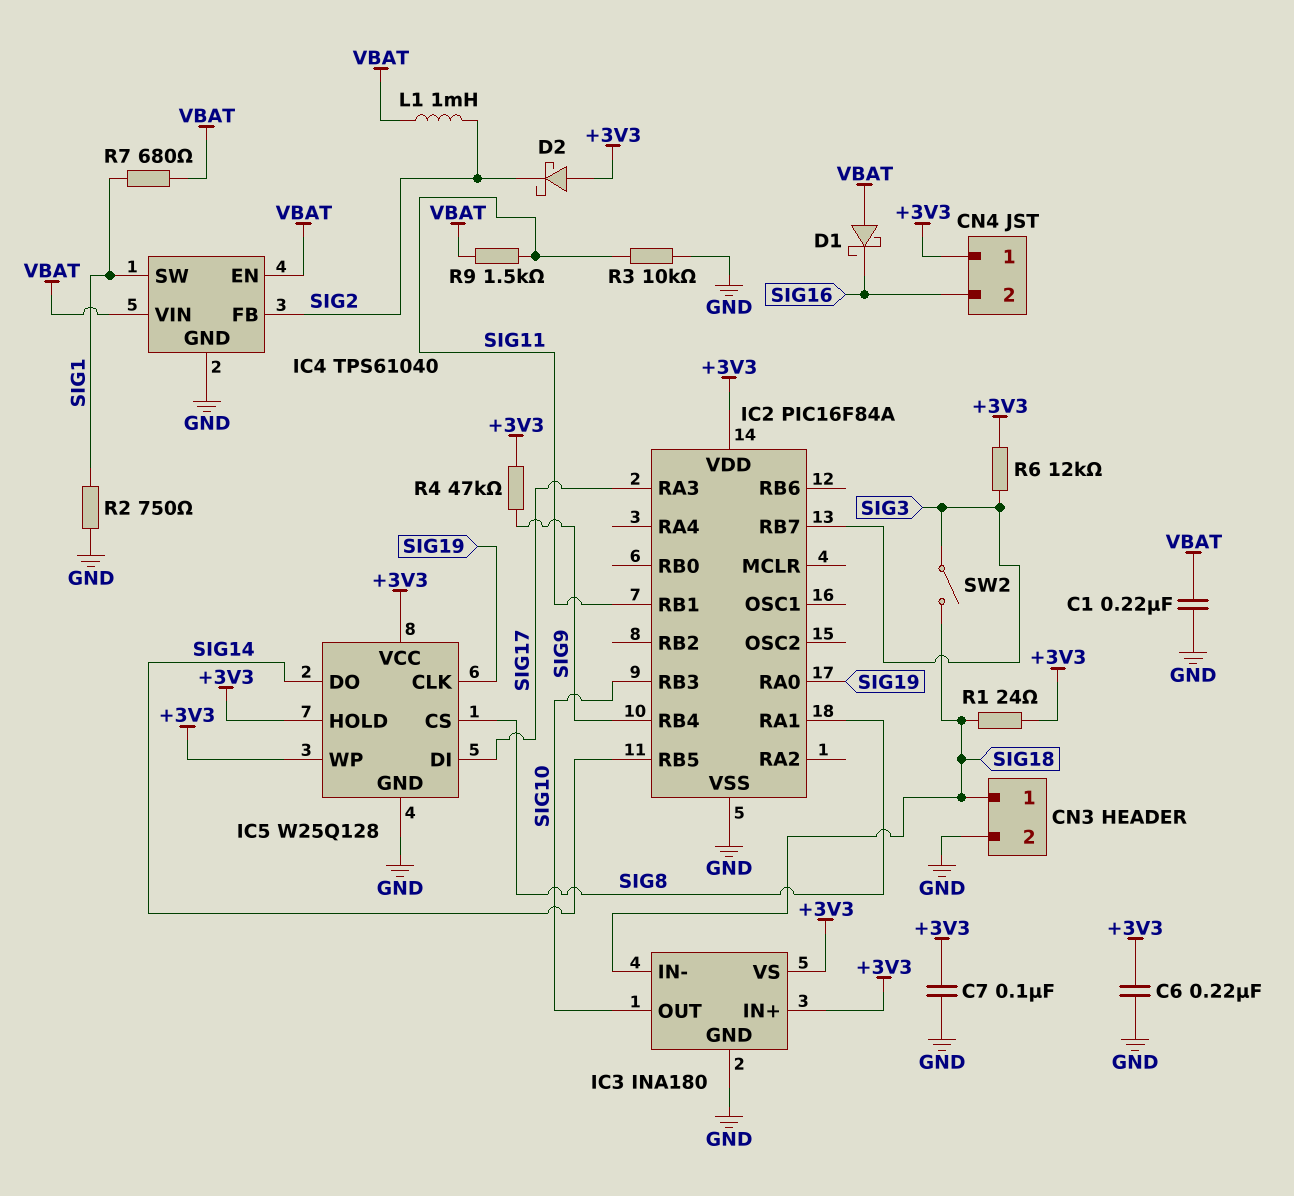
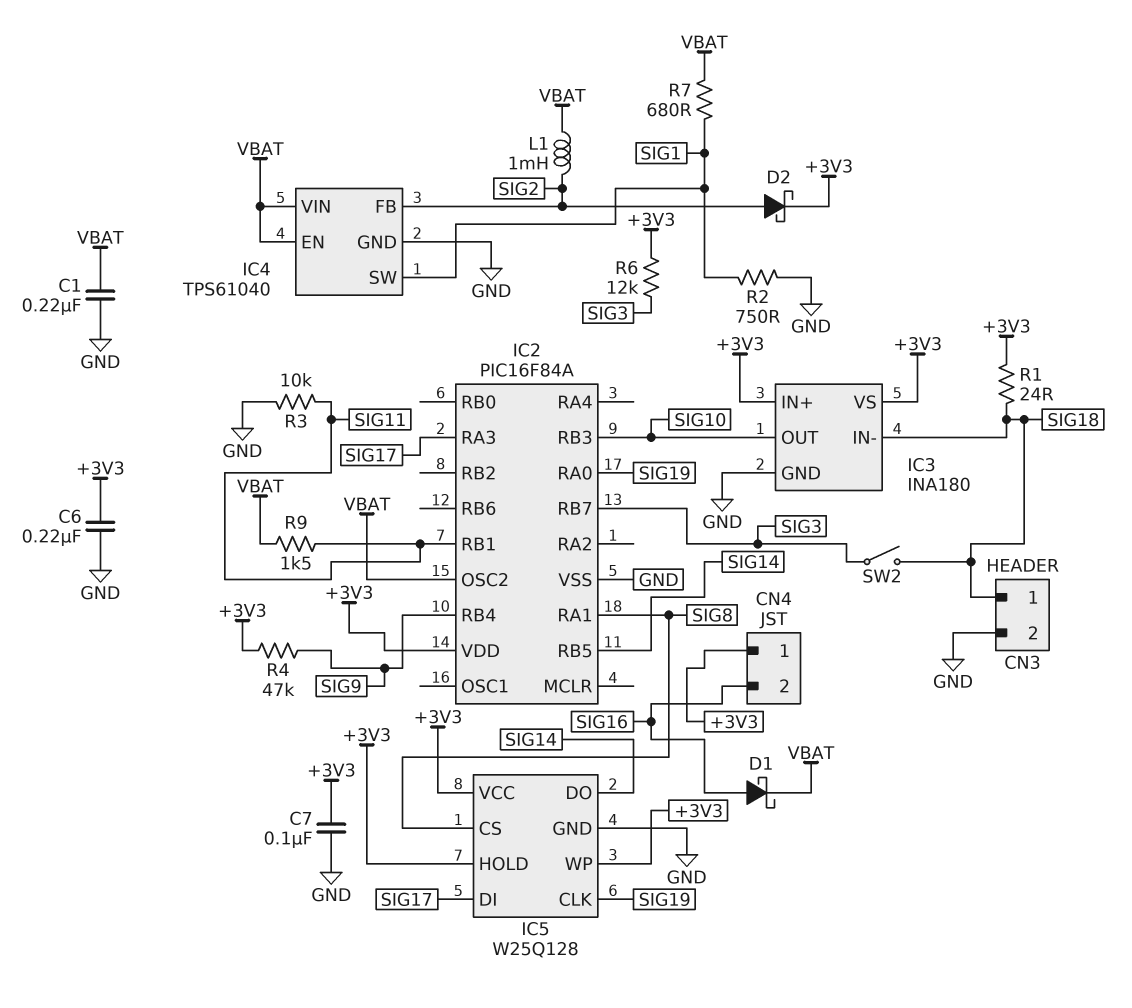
D1: schottky (A VBAT, K SIG16) -> schottky (A SIG16, K VBAT)
D2: schottky (A +3V3, K SIG2) -> schottky (A SIG2, K +3V3)
IC2 pin OSC2: none -> VBAT

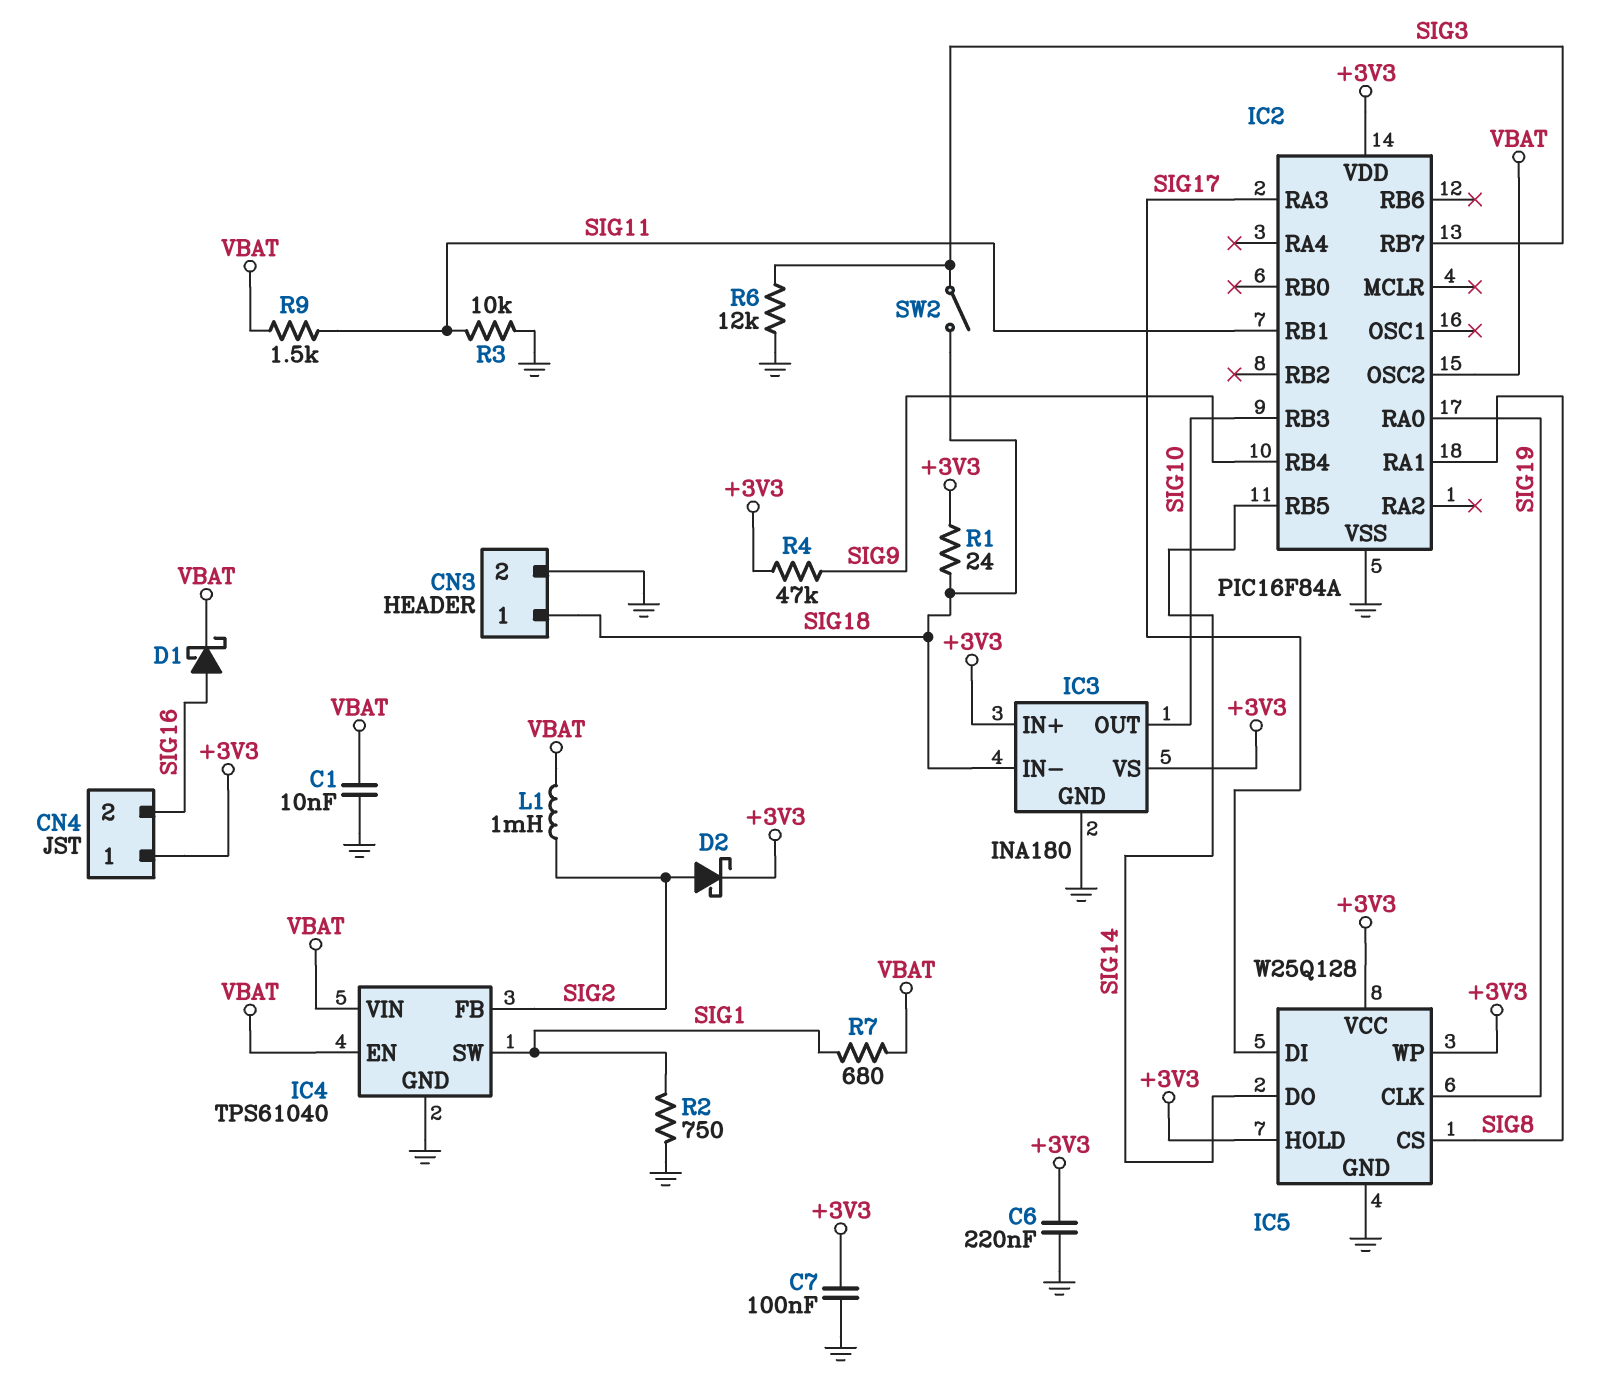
C1: 220nF (GND, VBAT) -> 10nF (GND, VBAT)
R6: 12k (+3V3, SIG3) -> 12k (GND, SIG3)

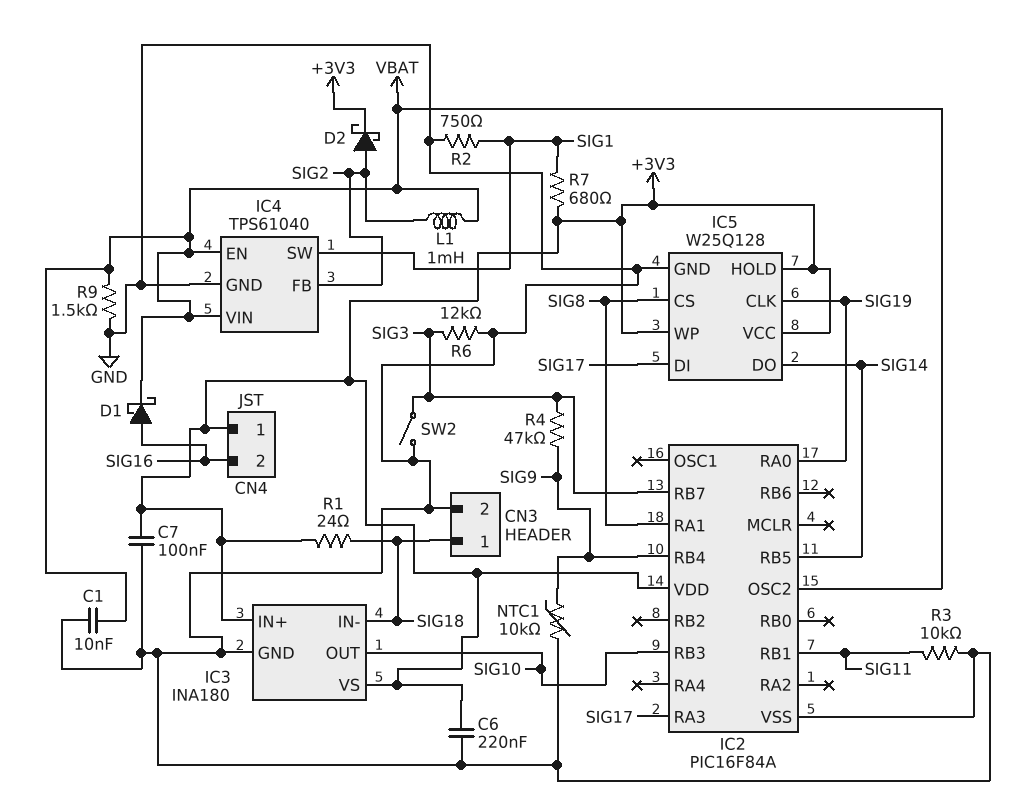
NTC1: none -> 10k (GND, SIG9)
R4: 47k (+3V3, SIG9) -> 47k (SIG3, SIG9)
R7: 680 (SIG1, VBAT) -> 680 (+3V3, SIG1)
R9: 1.5k (SIG11, VBAT) -> 1.5k (GND, VBAT)
SW2: switch (SIG3, SIG18) -> switch (GND, SIG3)

